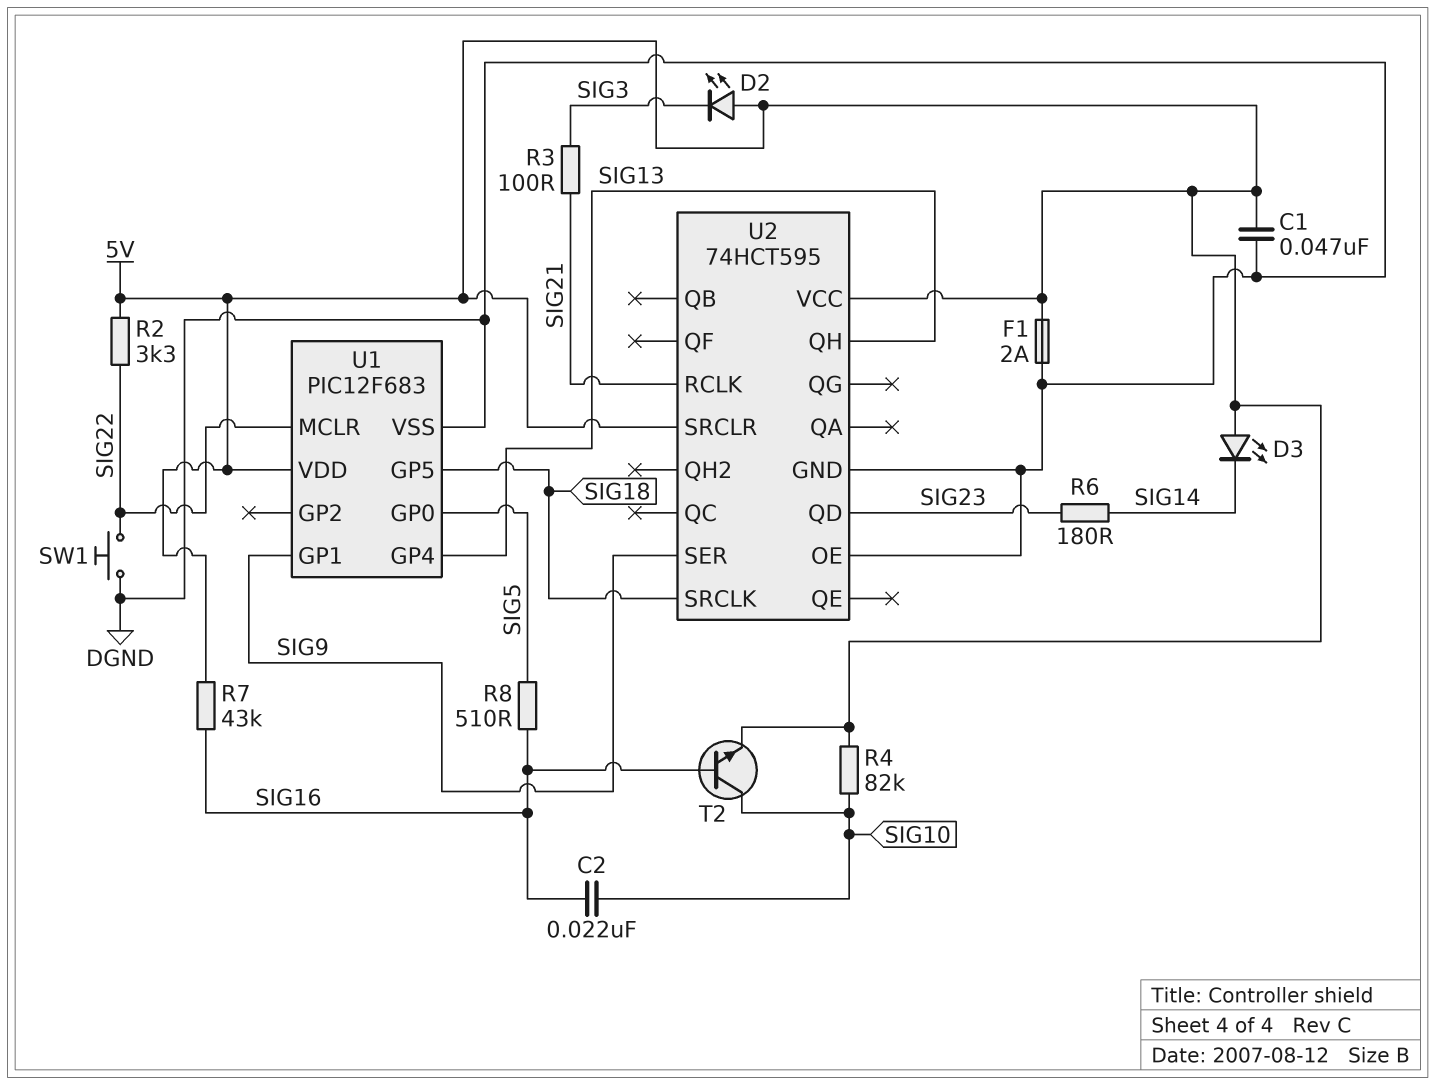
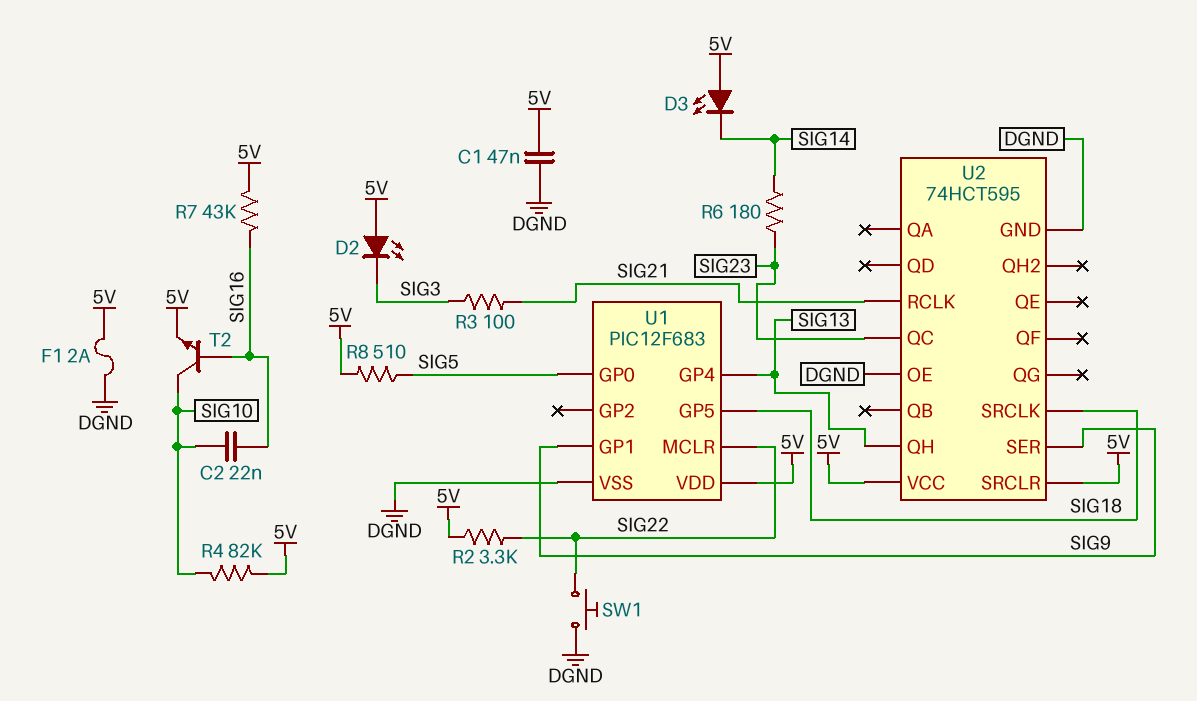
R8: 510 (SIG5, SIG16) -> 510 (5V, SIG5)
U2 pin QC: none -> SIG23
U2 pin QD: SIG23 -> none

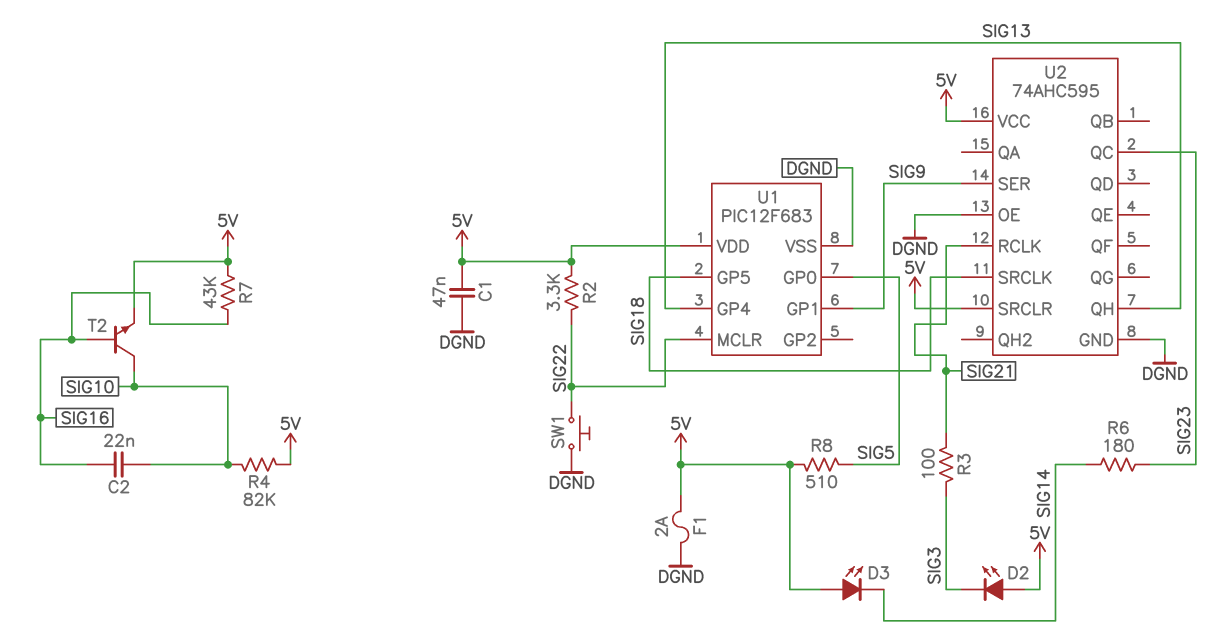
U2: 74HCT595 -> 74AHC595

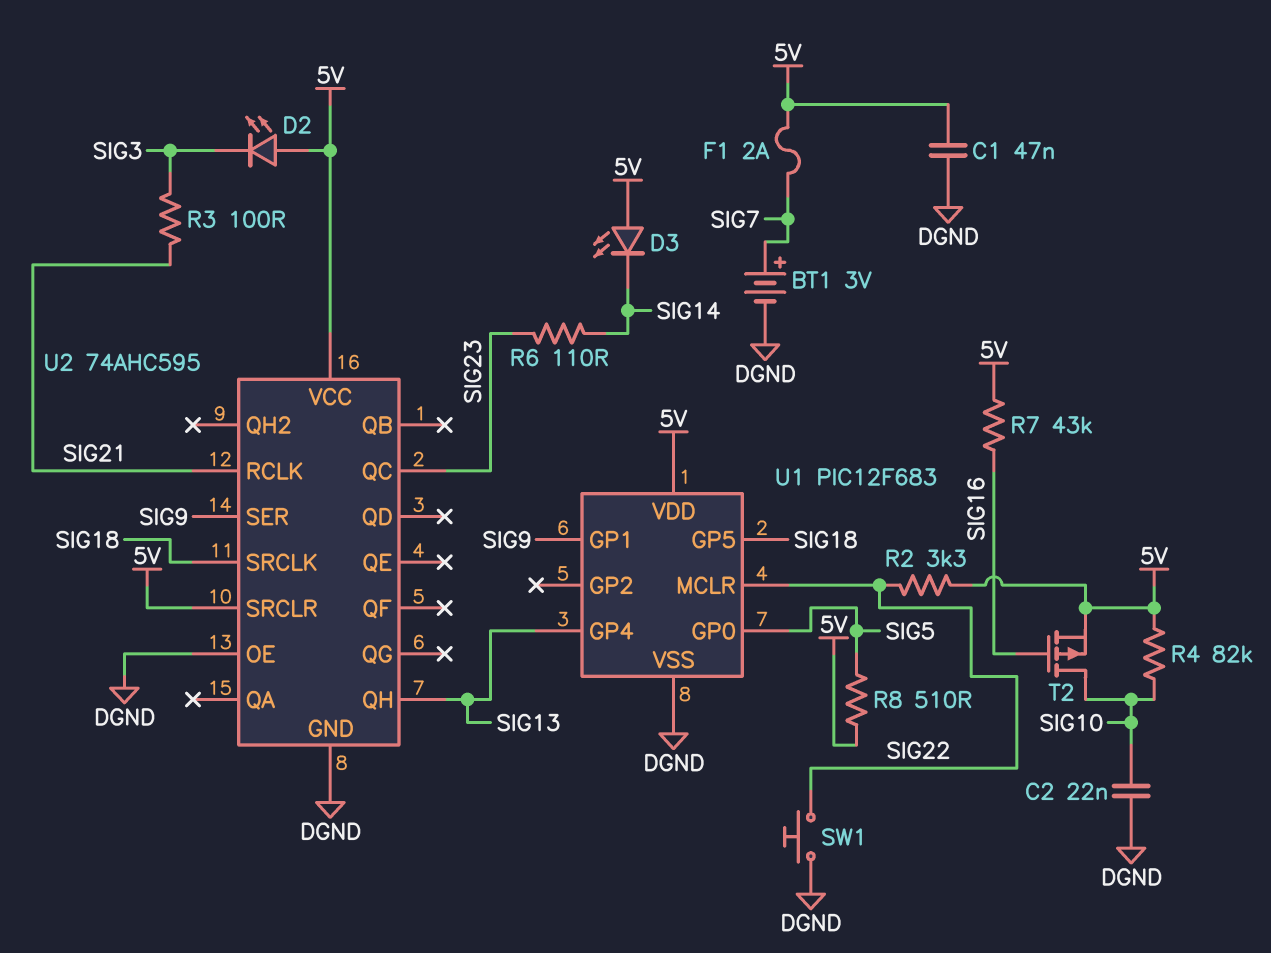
BT1: none -> 3V (plus SIG7, minus DGND)
C2: 22nF (SIG10, SIG16) -> 22nF (DGND, SIG10)
F1: 2A (5V, DGND) -> 2A (5V, SIG7)
R6: 180 (SIG14, SIG23) -> 110 (SIG14, SIG23)
T2: NPN (B SIG16, C SIG10, E 5V) -> PMOS (G SIG16, D SIG10, S 5V)

